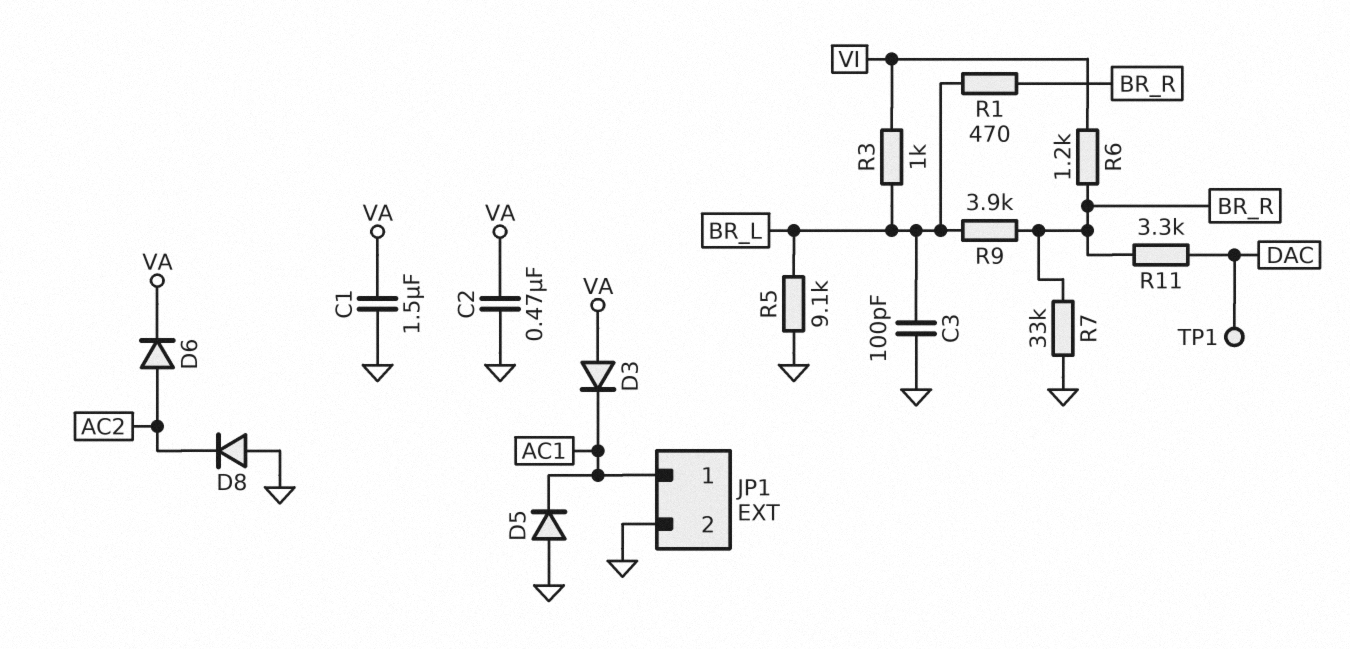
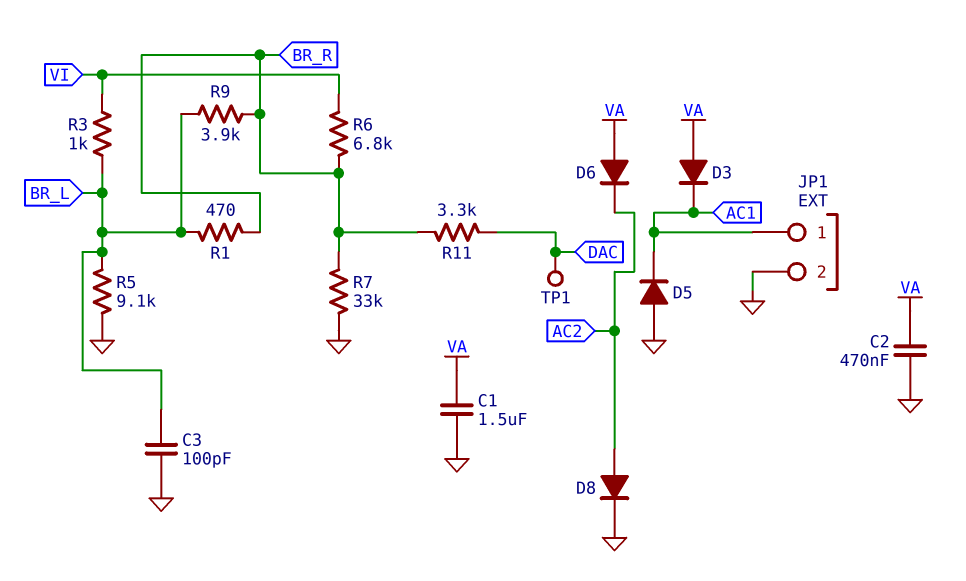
D6: diode (A AC2, K VA) -> diode (A VA, K AC2)
D8: diode (A GND, K AC2) -> diode (A AC2, K GND)
R6: 1.2k (BR_R, VI) -> 6.8k (BR_R, VI)

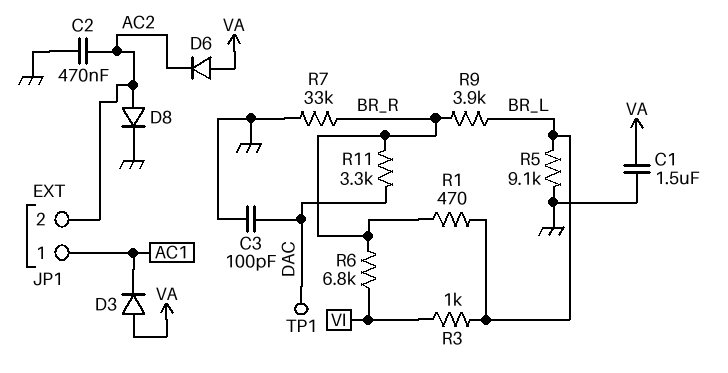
C2: 470nF (GND, VA) -> 470nF (AC2, GND)
C3: 100pF (BR_L, GND) -> 100pF (DAC, GND)
D5: diode (A GND, K AC1) -> none
JP1 pin 2: GND -> AC2

